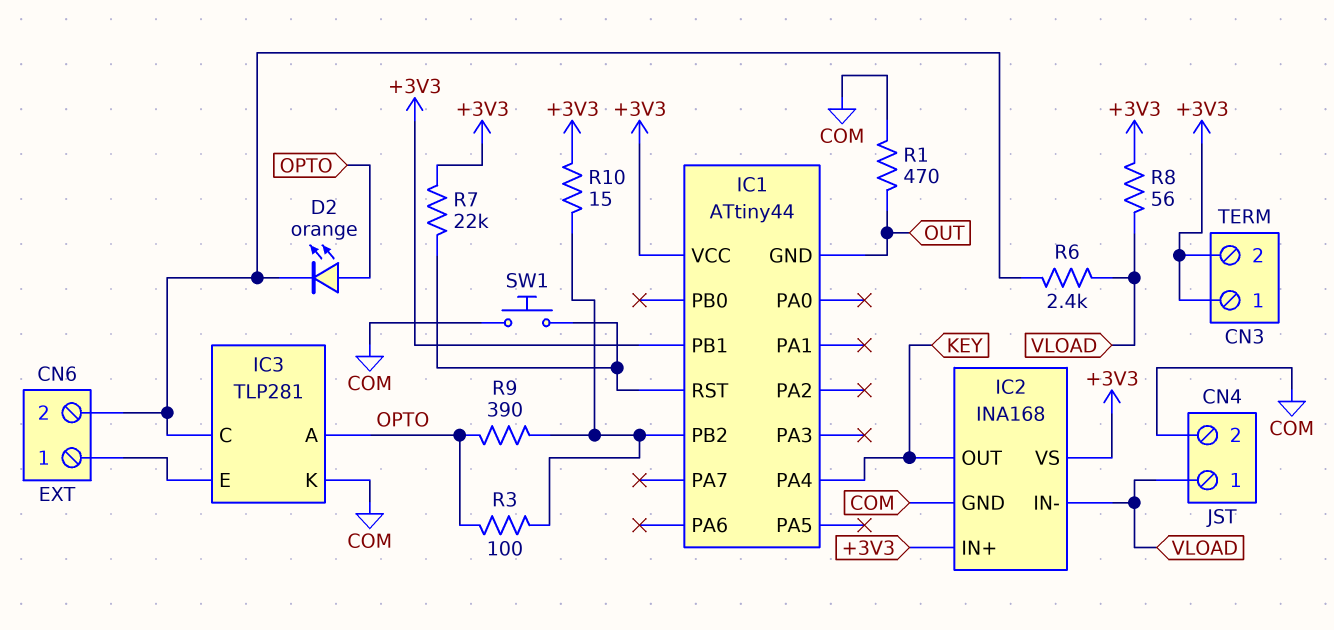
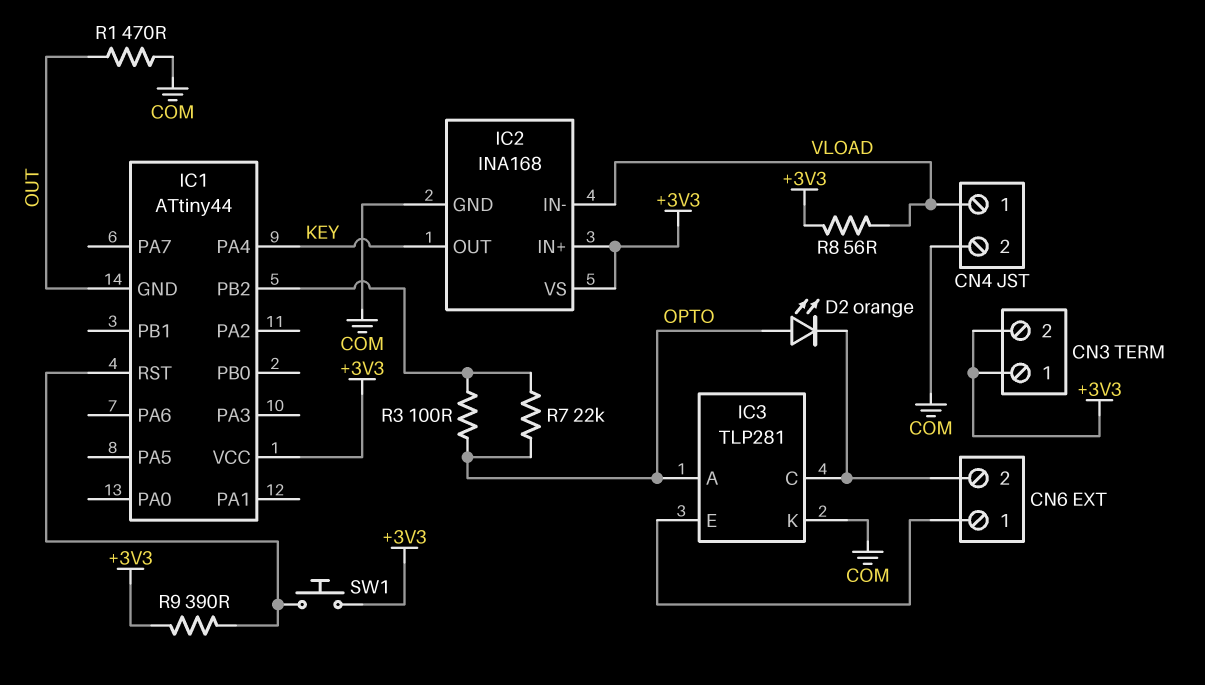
IC1 pin PB1: +3V3 -> none
R6: 2.4k (CN6/2, VLOAD) -> none
R7: 22k (+3V3, IC1/RST) -> 22k (IC1/PB2, OPTO)
R9: 390 (IC1/PB2, OPTO) -> 390 (+3V3, IC1/RST)
R10: 15 (+3V3, IC1/PB2) -> none
SW1: button (COM, IC1/RST) -> button (+3V3, IC1/RST)

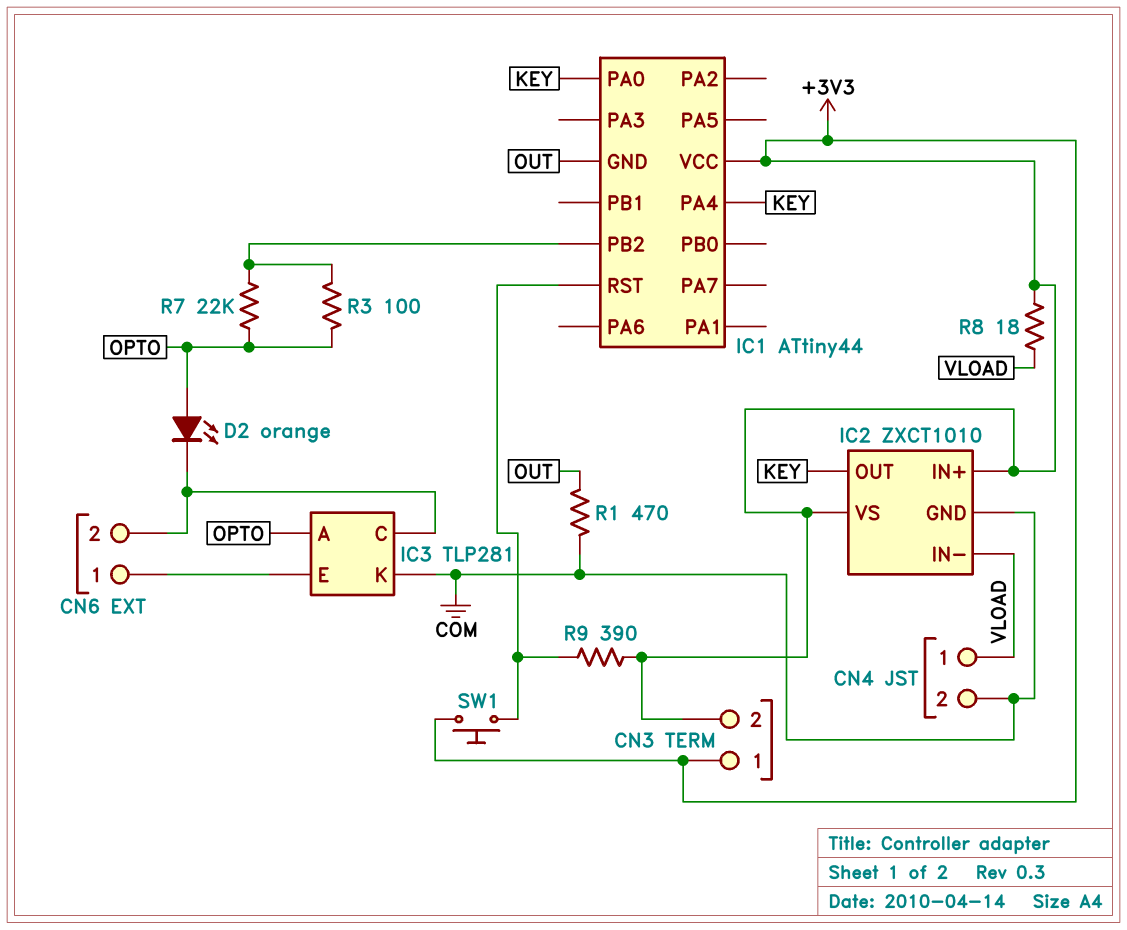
IC1 pin PA0: none -> KEY
IC2: INA168 -> ZXCT1010
R8: 56 (+3V3, VLOAD) -> 18 (+3V3, VLOAD)

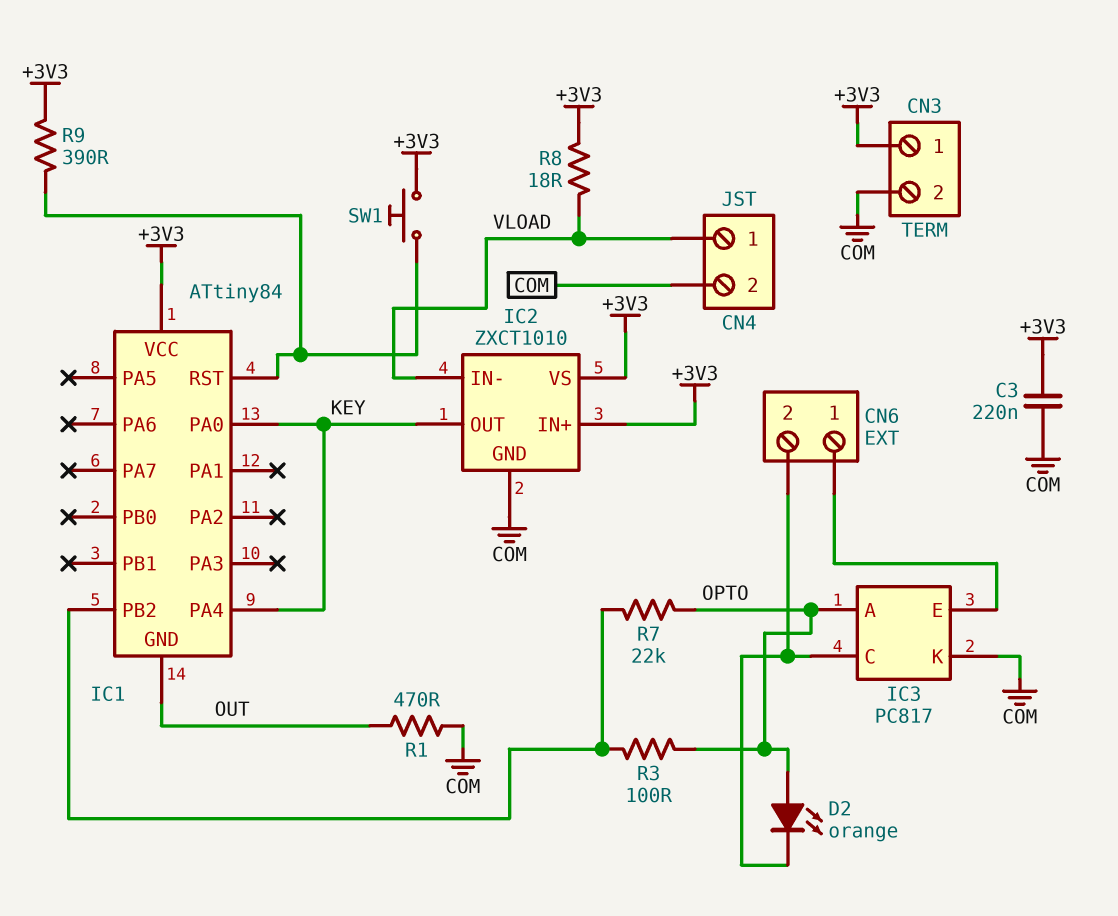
C3: none -> 220nF (+3V3, COM)
CN3 pin 2: +3V3 -> COM
IC1: ATtiny44 -> ATtiny84
IC3: TLP281 -> PC817

